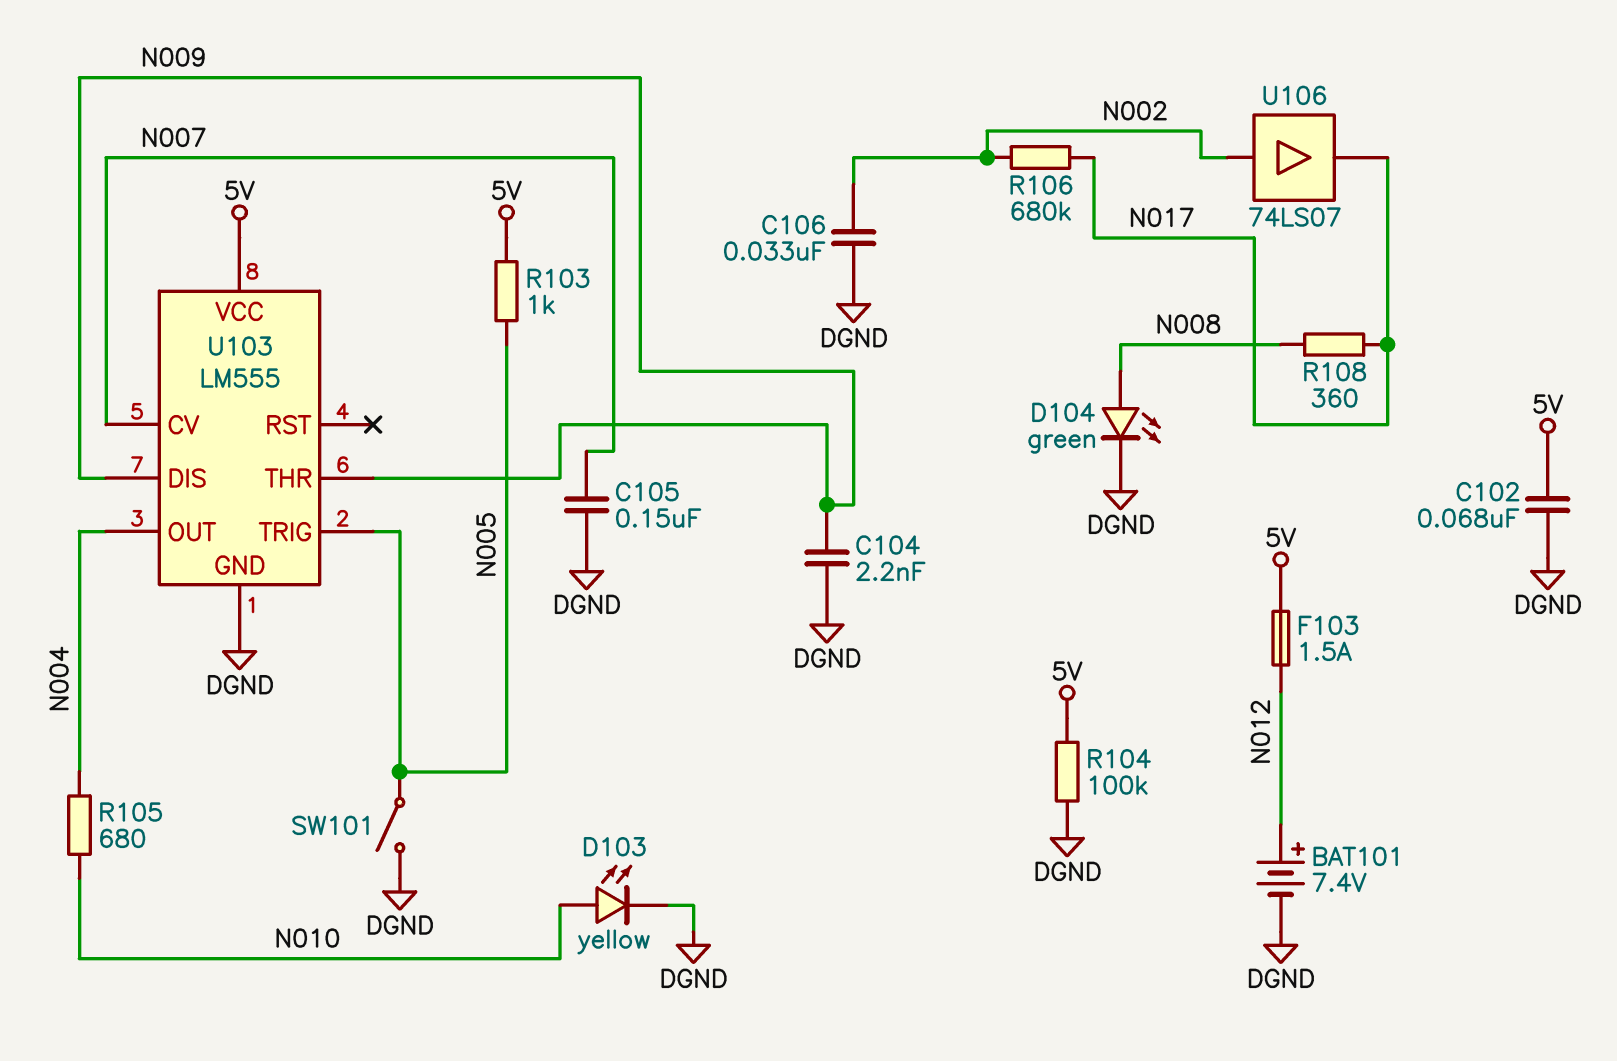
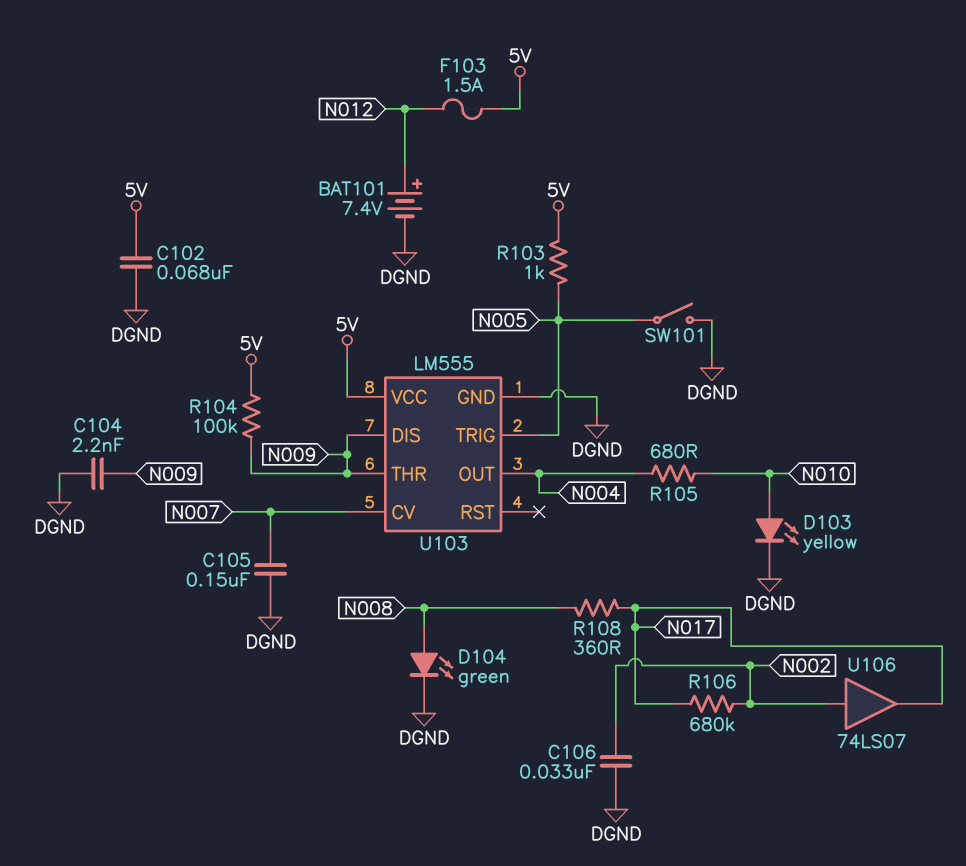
R104: 100k (5V, DGND) -> 100k (5V, N009)

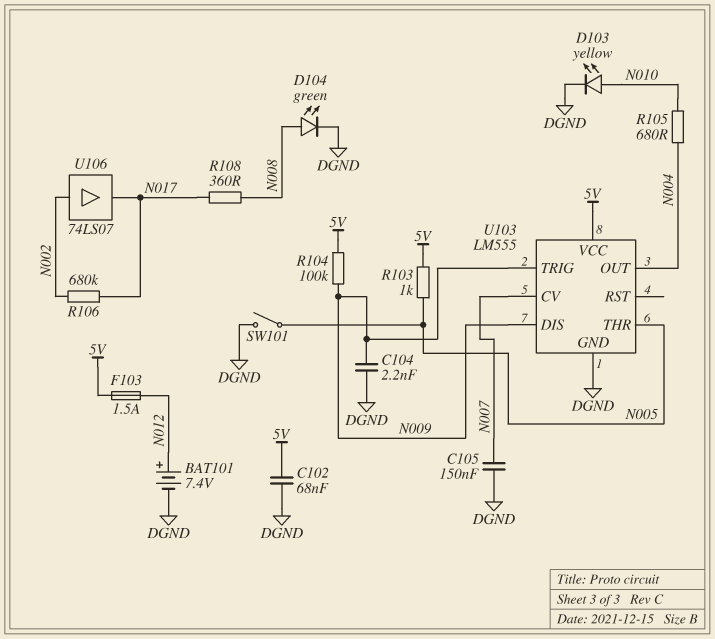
C106: 33nF (DGND, N002) -> none
U103 pin THR: N009 -> N005
U103 pin TRIG: N005 -> N009

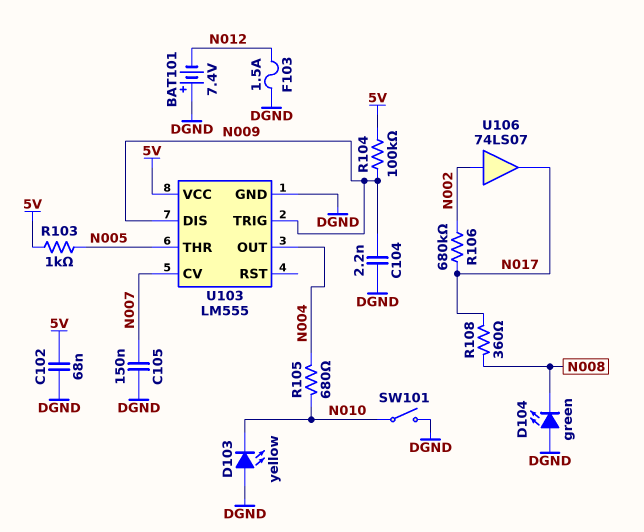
BAT101: 7.4V (plus N012, minus DGND) -> 7.4V (plus DGND, minus N012)
D103: LED yellow (A N010, K DGND) -> LED yellow (A DGND, K N010)
D104: LED green (A N008, K DGND) -> LED green (A DGND, K N008)
F103: 1.5A (5V, N012) -> 1.5A (DGND, N012)
SW101: switch (DGND, N005) -> switch (DGND, N010)

